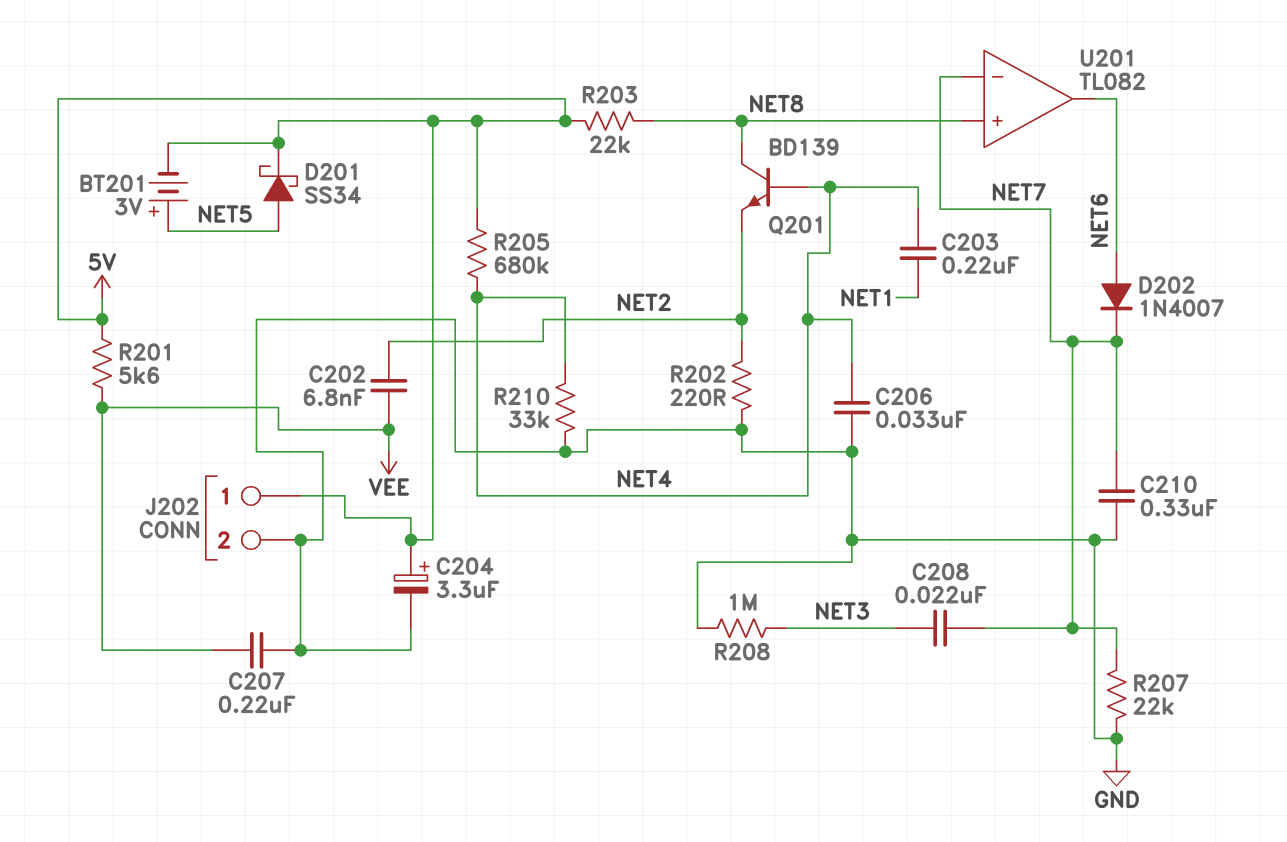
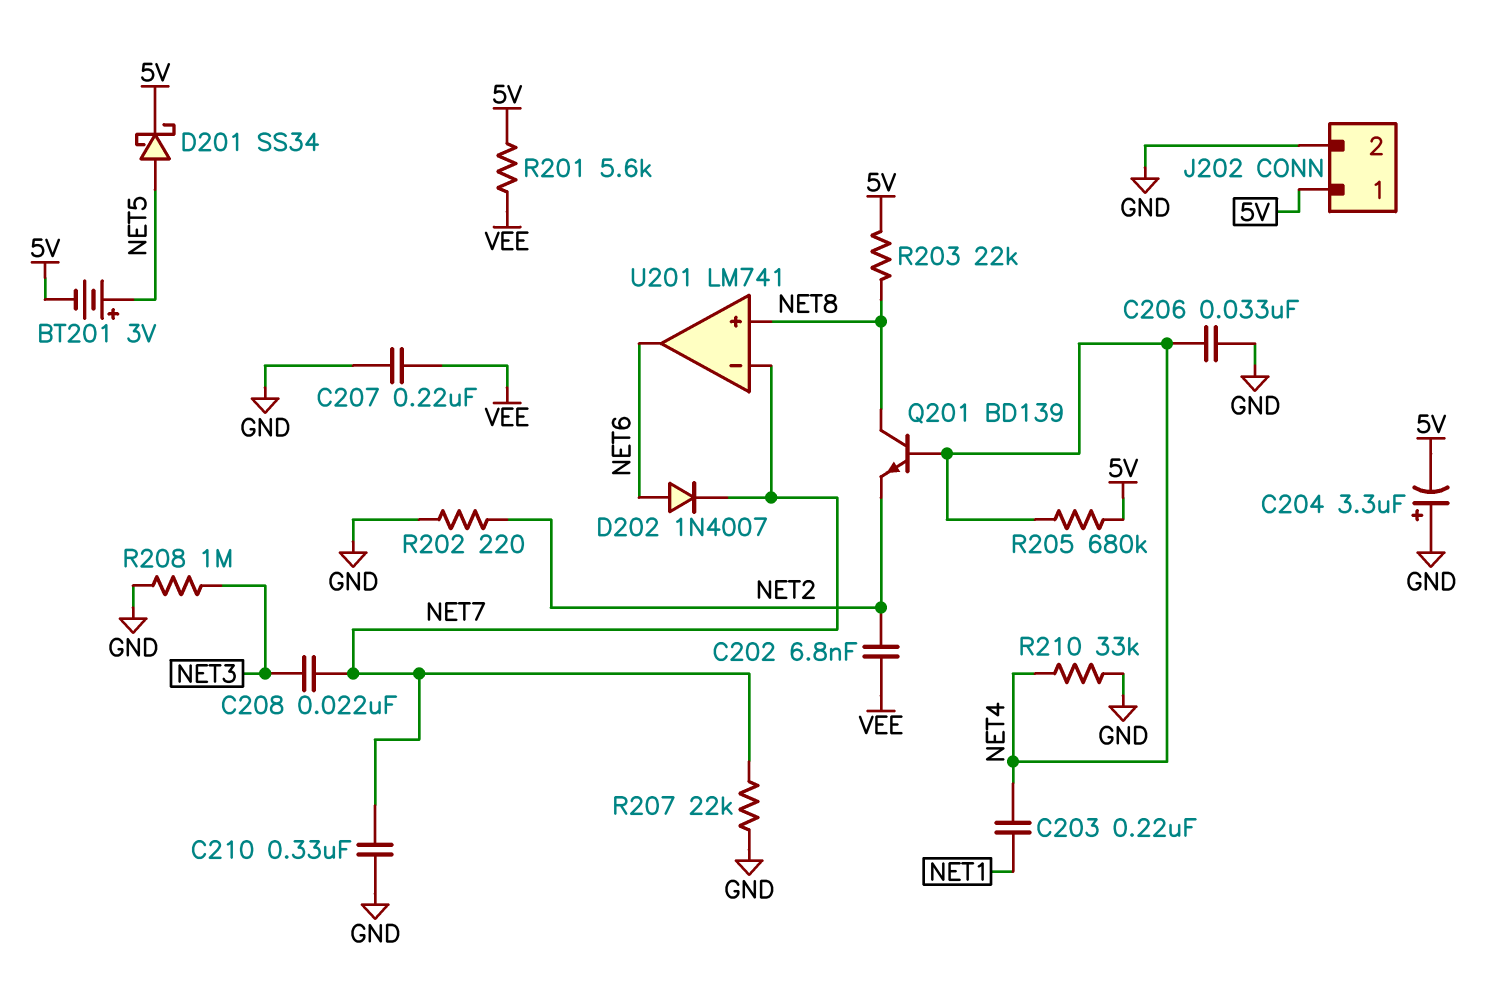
C204: 3.3uF (plus 5V, minus GND) -> 3.3uF (plus GND, minus 5V)
U201: TL082 -> LM741

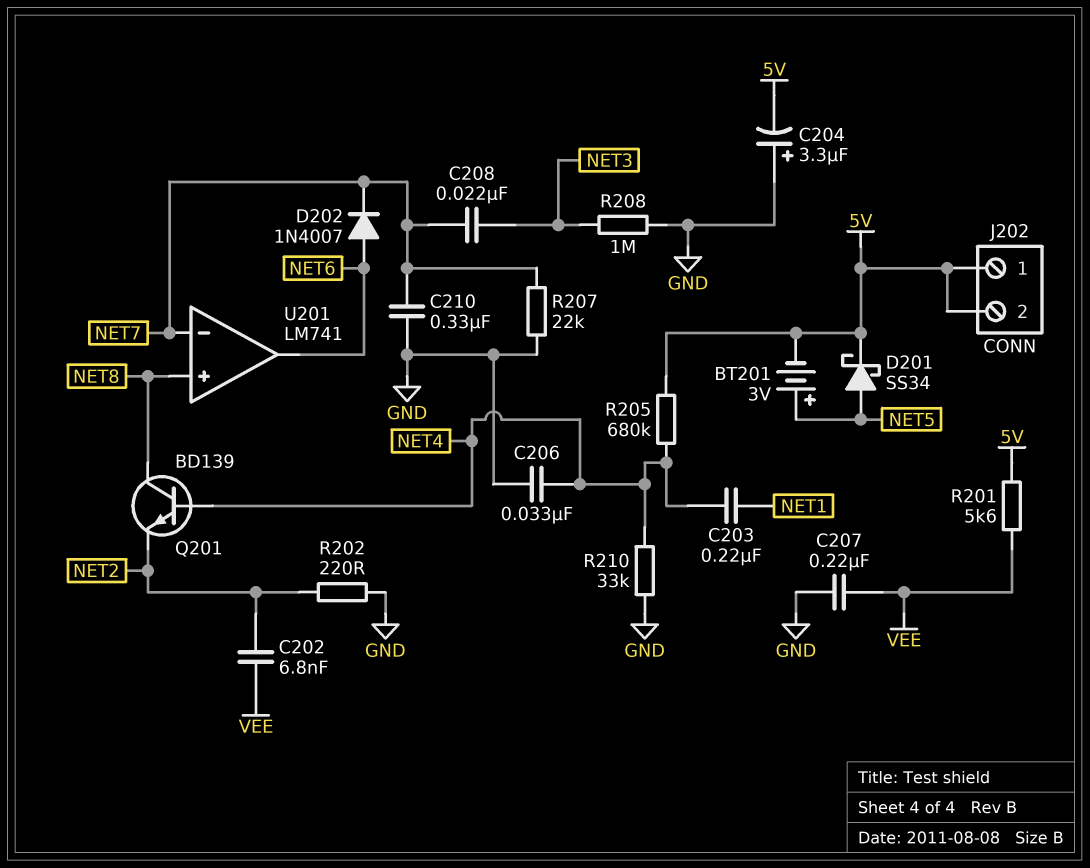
J202 pin 2: GND -> 5V
R203: 22k (5V, NET8) -> none

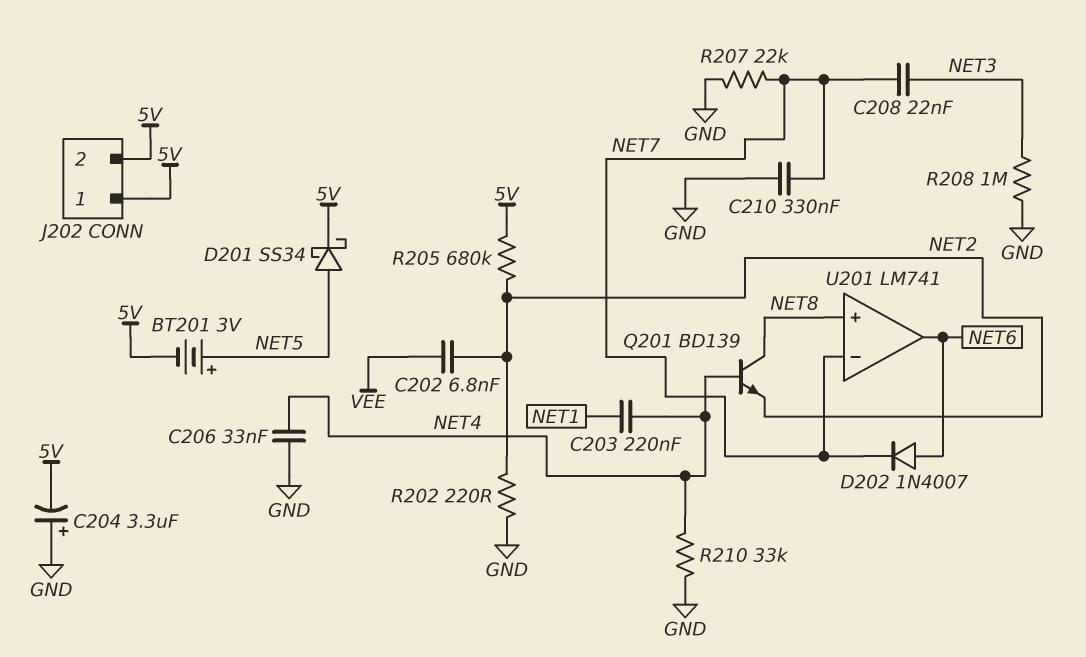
C207: 220nF (GND, VEE) -> none
R201: 5.6k (5V, VEE) -> none
R205: 680k (5V, NET4) -> 680k (5V, NET2)

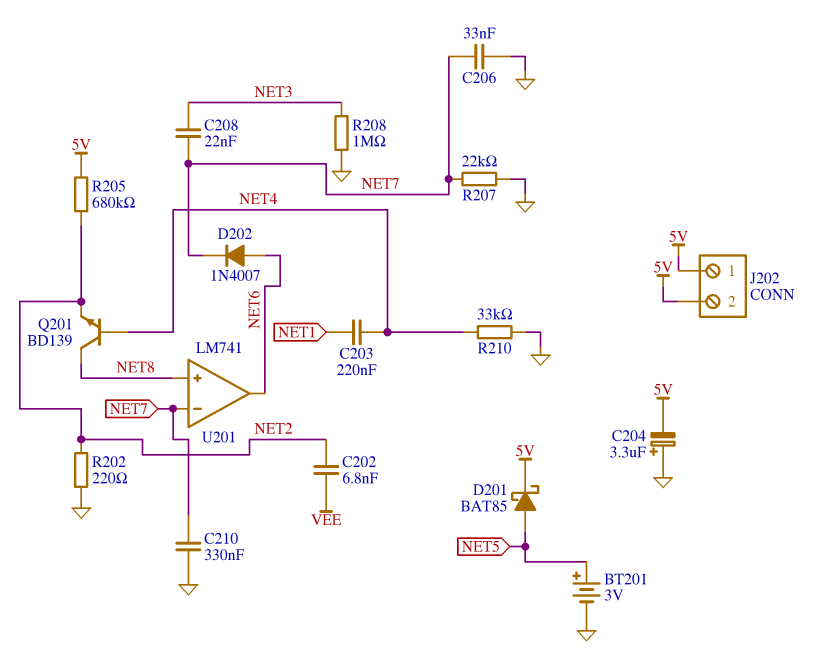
BT201: 3V (plus NET5, minus 5V) -> 3V (plus NET5, minus GND)
C206: 33nF (GND, NET4) -> 33nF (GND, NET7)
D201: schottky SS34 (A NET5, K 5V) -> schottky BAT85 (A NET5, K 5V)

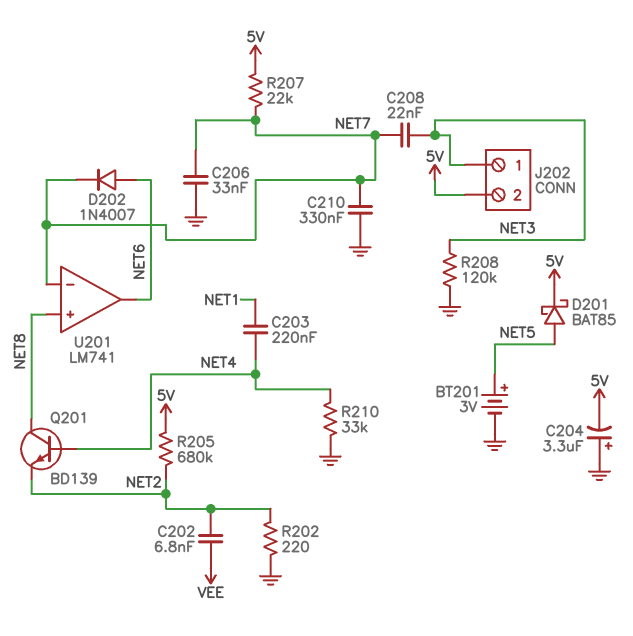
J202 pin 1: 5V -> NET3
R207: 22k (GND, NET7) -> 22k (5V, NET7)
R208: 1M (GND, NET3) -> 120k (GND, NET3)

